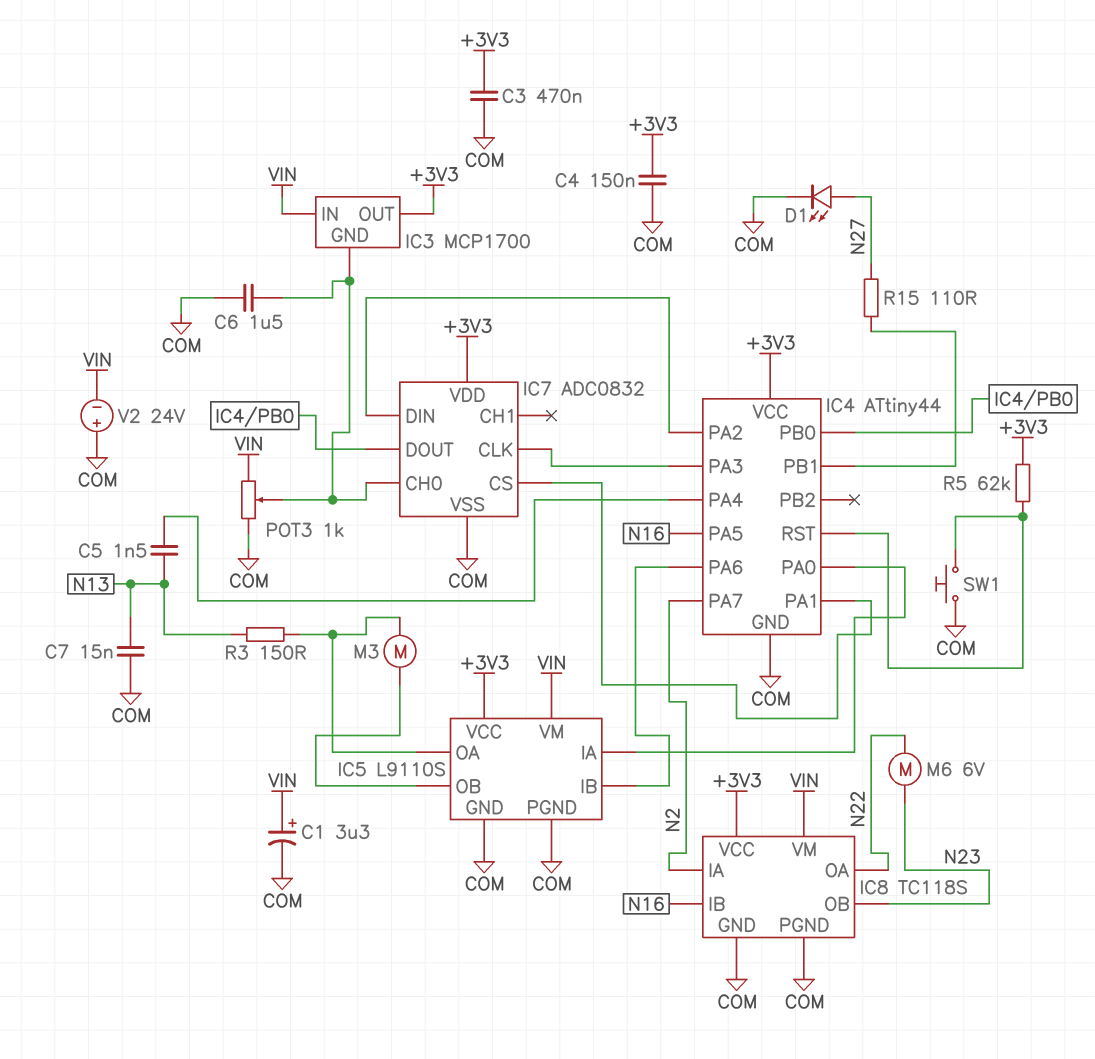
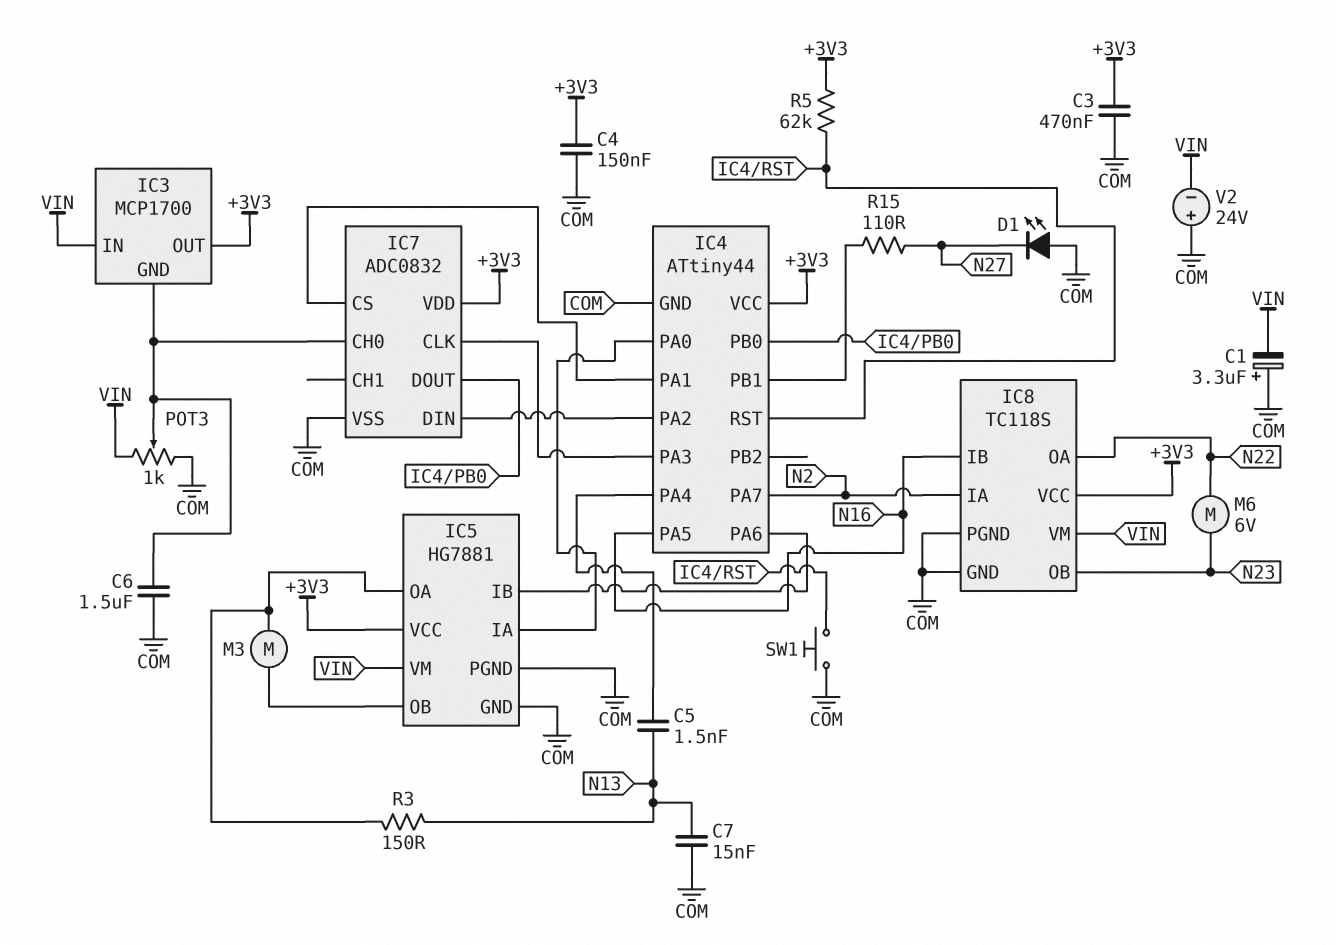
C1: 3.3uF (plus VIN, minus COM) -> 3.3uF (plus COM, minus VIN)
D1: LED (A N27, K COM) -> LED (A COM, K N27)
IC5: L9110S -> HG7881

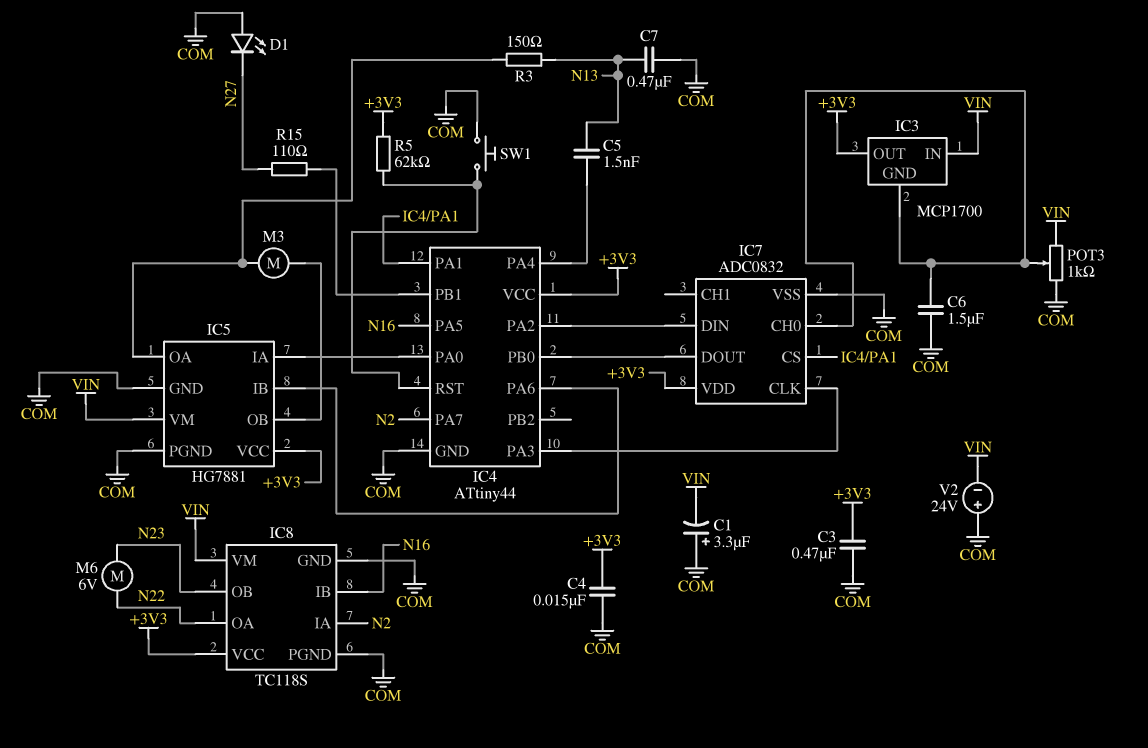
C4: 150nF (+3V3, COM) -> 15nF (+3V3, COM)
C7: 15nF (COM, N13) -> 470nF (COM, N13)

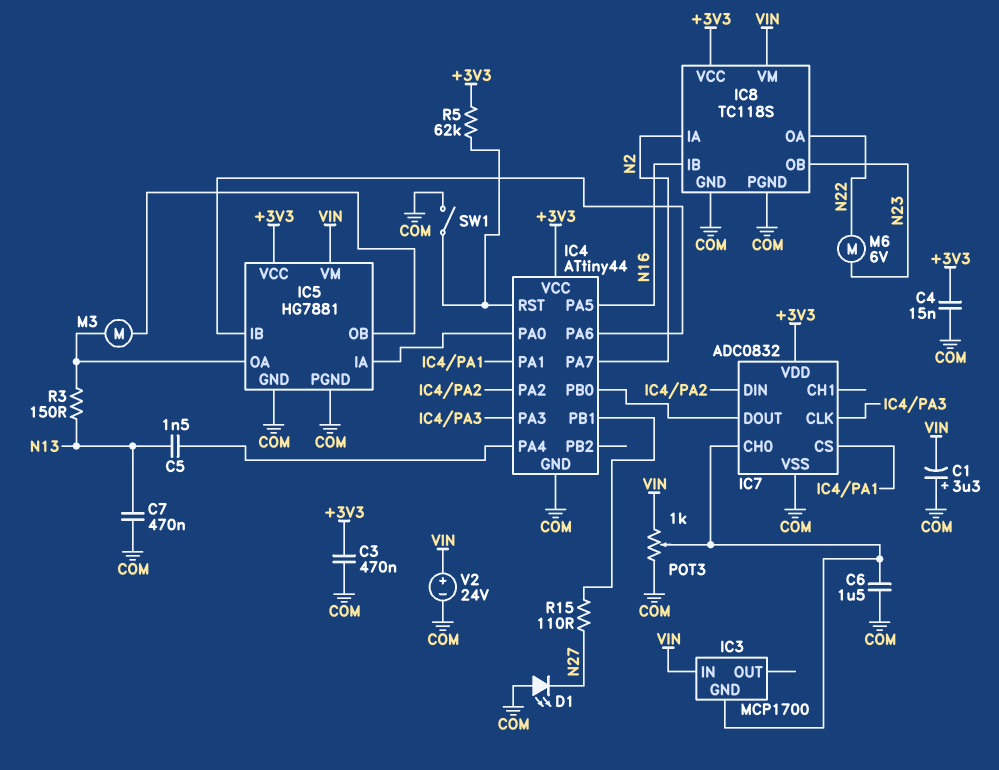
IC3 pin OUT: +3V3 -> none
SW1: button (COM, IC4/RST) -> switch (COM, IC4/RST)
V2: 24V (plus COM, minus VIN) -> 24V (plus VIN, minus COM)

